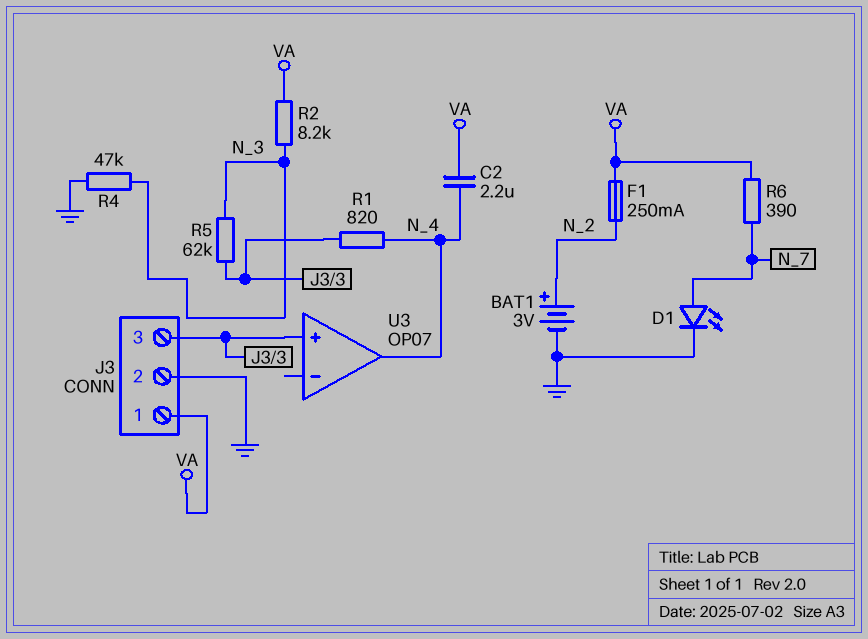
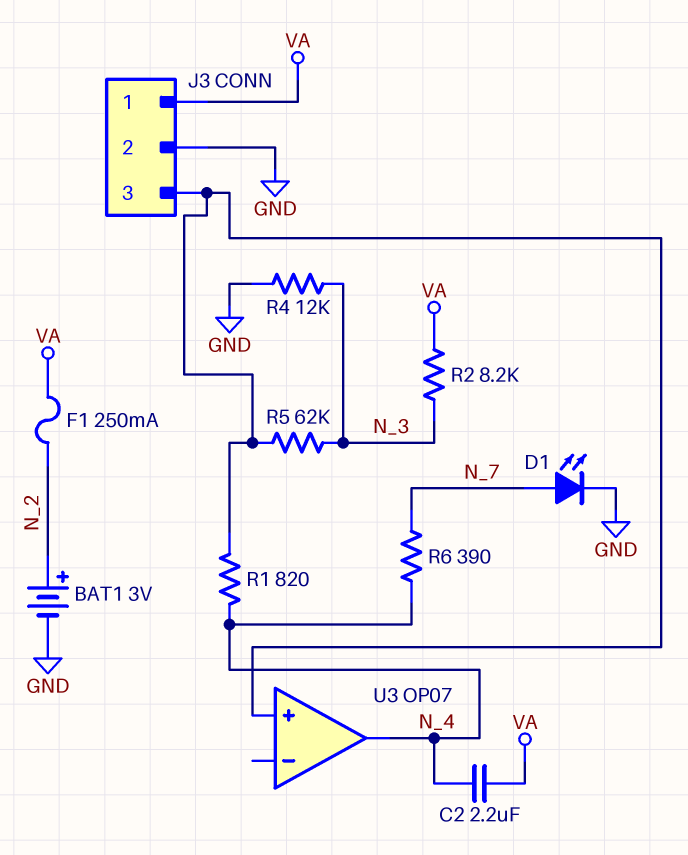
R4: 47k (GND, N_3) -> 12k (GND, N_3)
R6: 390 (N_7, VA) -> 390 (N_4, N_7)

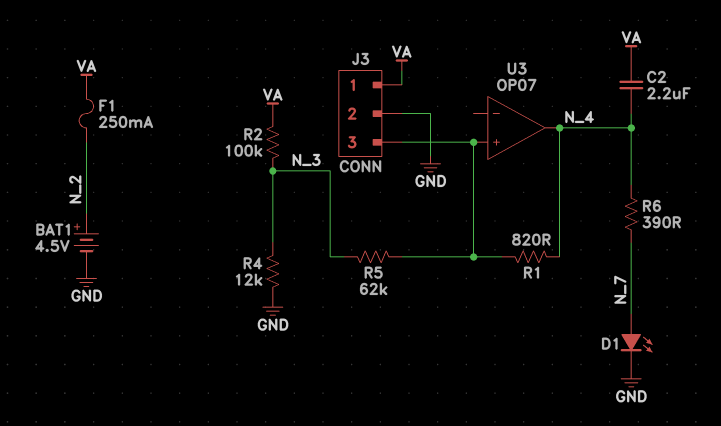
BAT1: 3V (plus N_2, minus GND) -> 4.5V (plus N_2, minus GND)
R2: 8.2k (N_3, VA) -> 100k (N_3, VA)

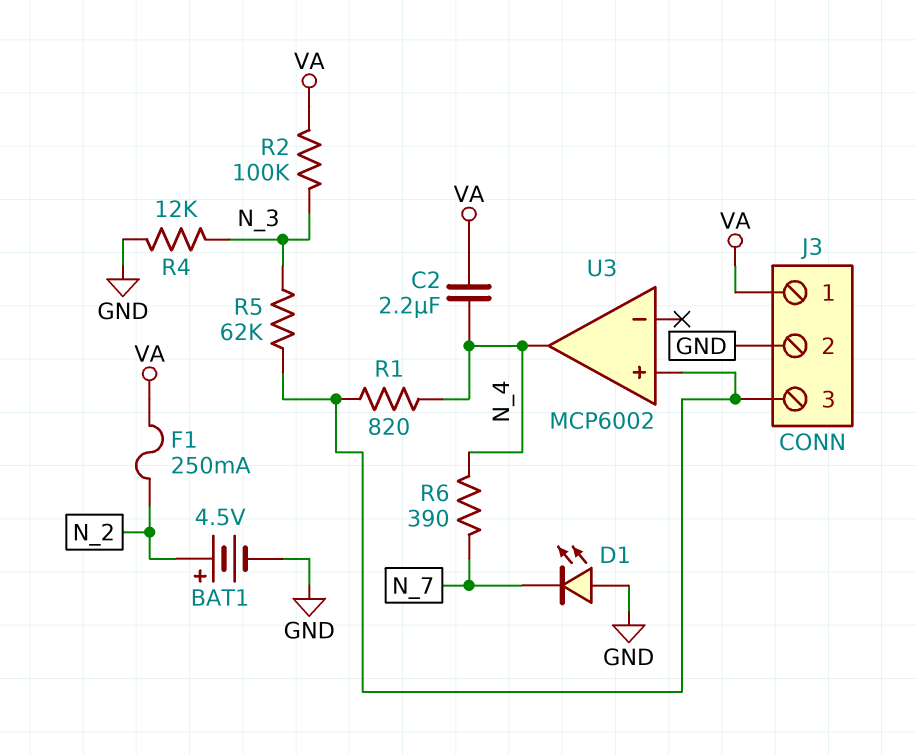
D1: LED (A N_7, K GND) -> LED (A GND, K N_7)
U3: OP07 -> MCP6002

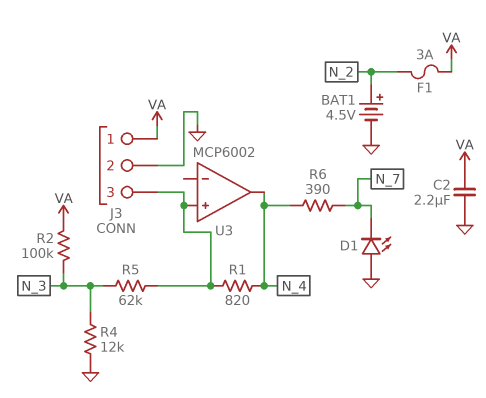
C2: 2.2uF (N_4, VA) -> 2.2uF (GND, VA)
F1: 250mA (N_2, VA) -> 3A (N_2, VA)

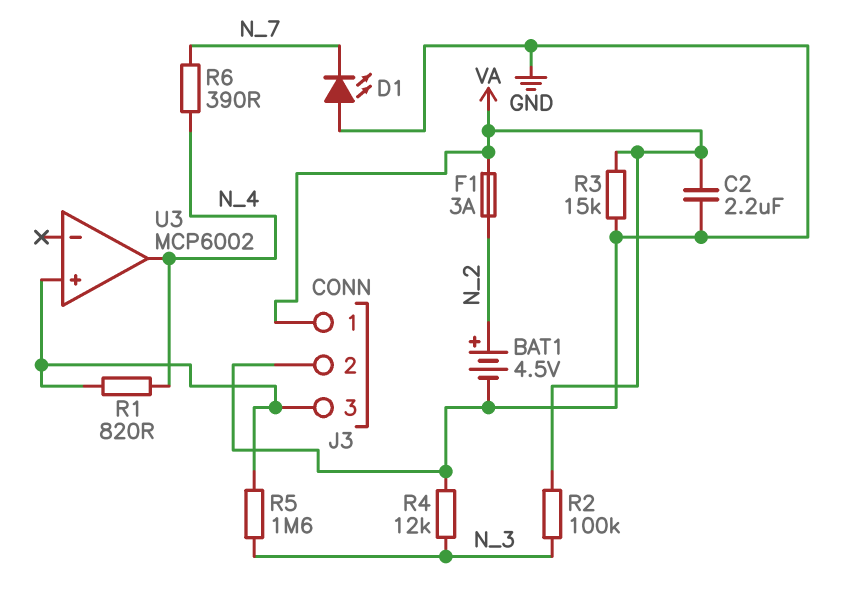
R3: none -> 15k (GND, VA)
R5: 62k (J3/3, N_3) -> 1.6M (J3/3, N_3)

